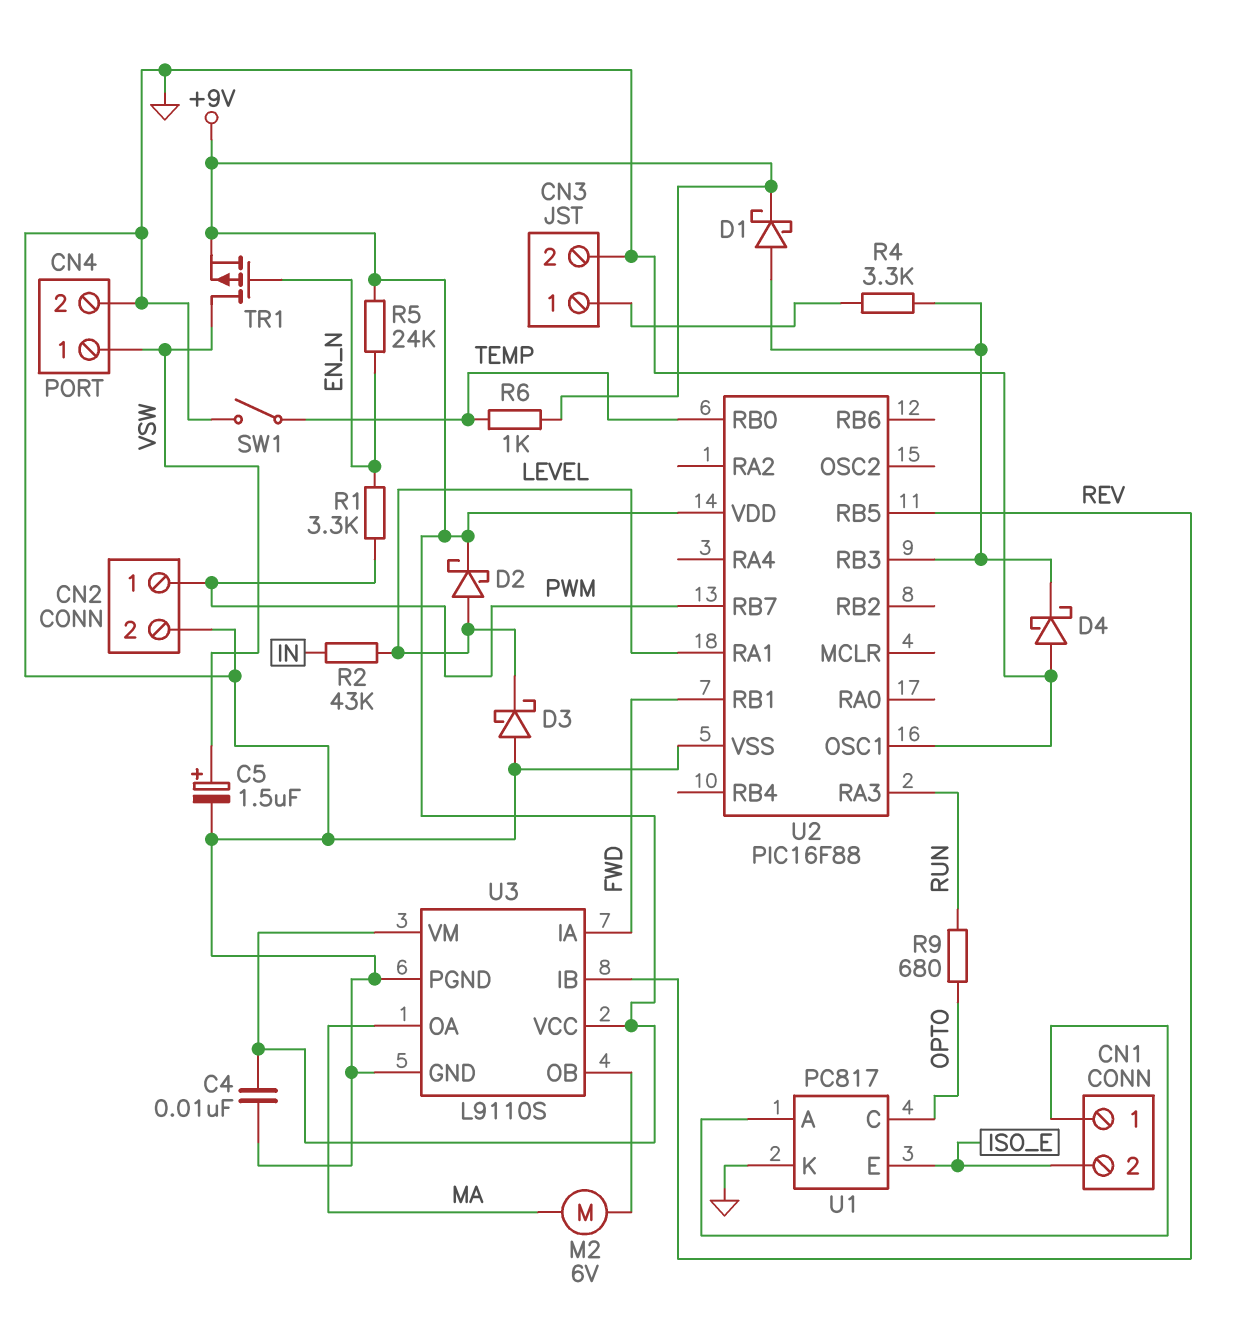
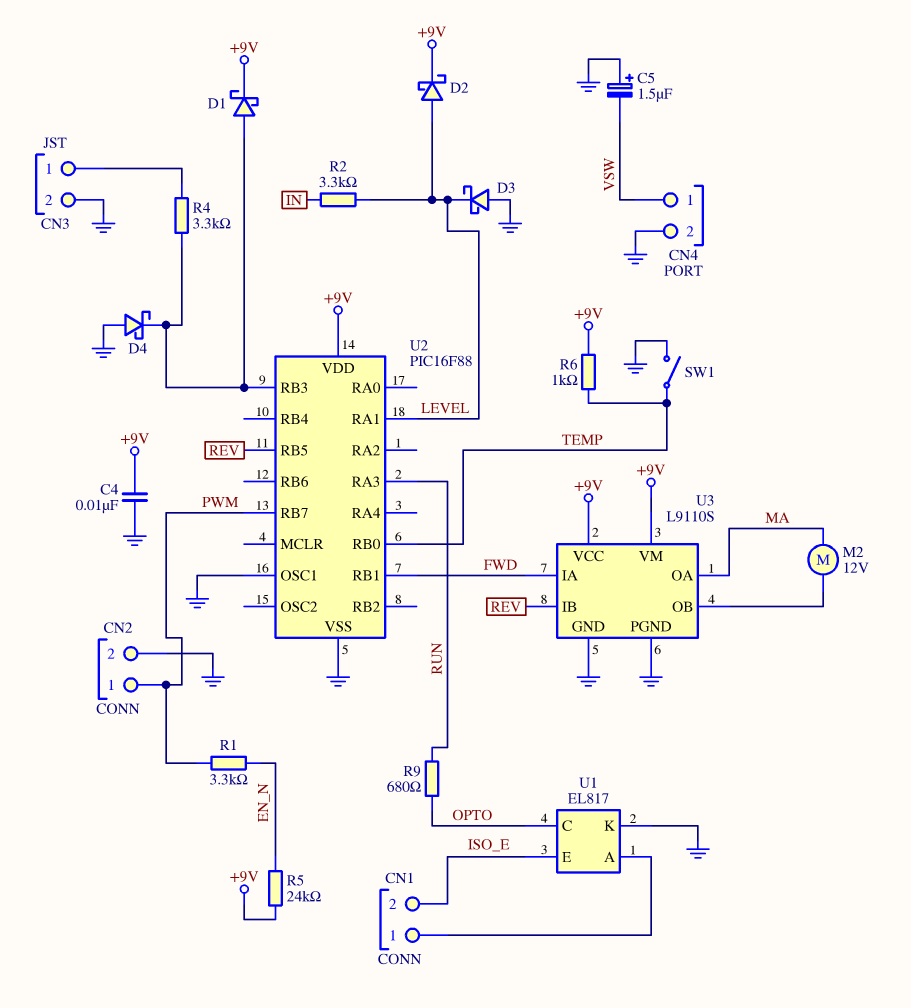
C5: 1.5uF (plus VSW, minus GND) -> 1.5uF (plus GND, minus VSW)
M2: motor 6V (MA, U3/OB) -> motor 12V (MA, U3/OB)
R2: 43k (IN, LEVEL) -> 3.3k (IN, LEVEL)
TR1: PMOS (G EN_N, D VSW, S +9V) -> none
U1: PC817 -> EL817

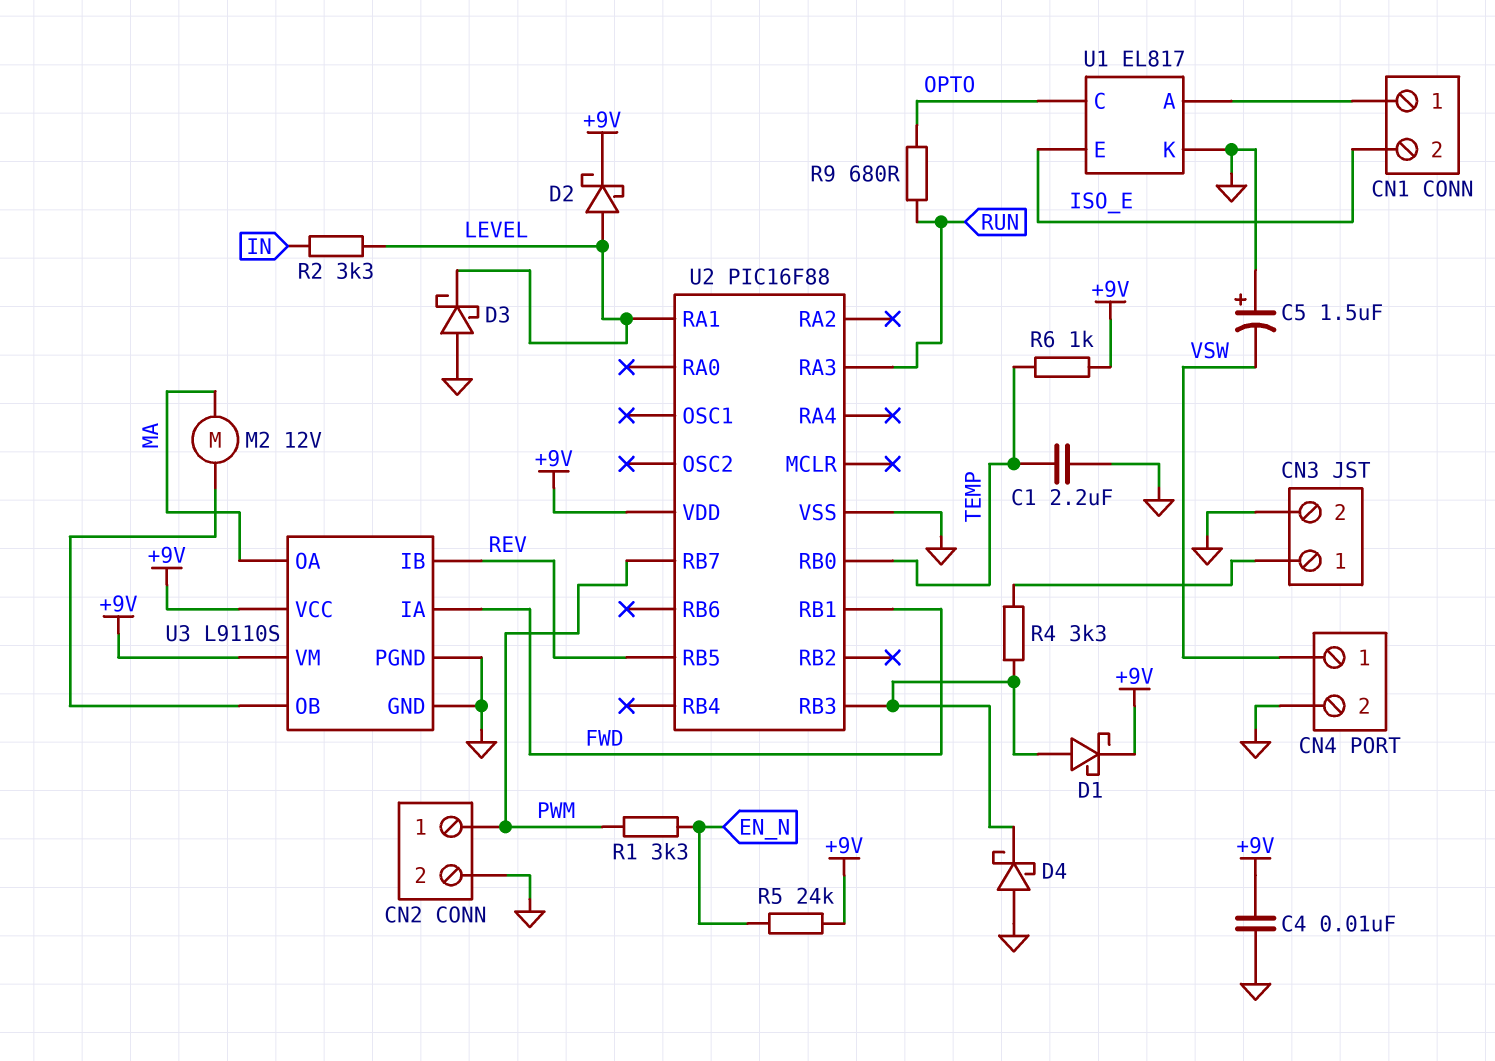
C1: none -> 2.2uF (GND, TEMP)
SW1: switch (GND, TEMP) -> none
U2 pin OSC1: GND -> none

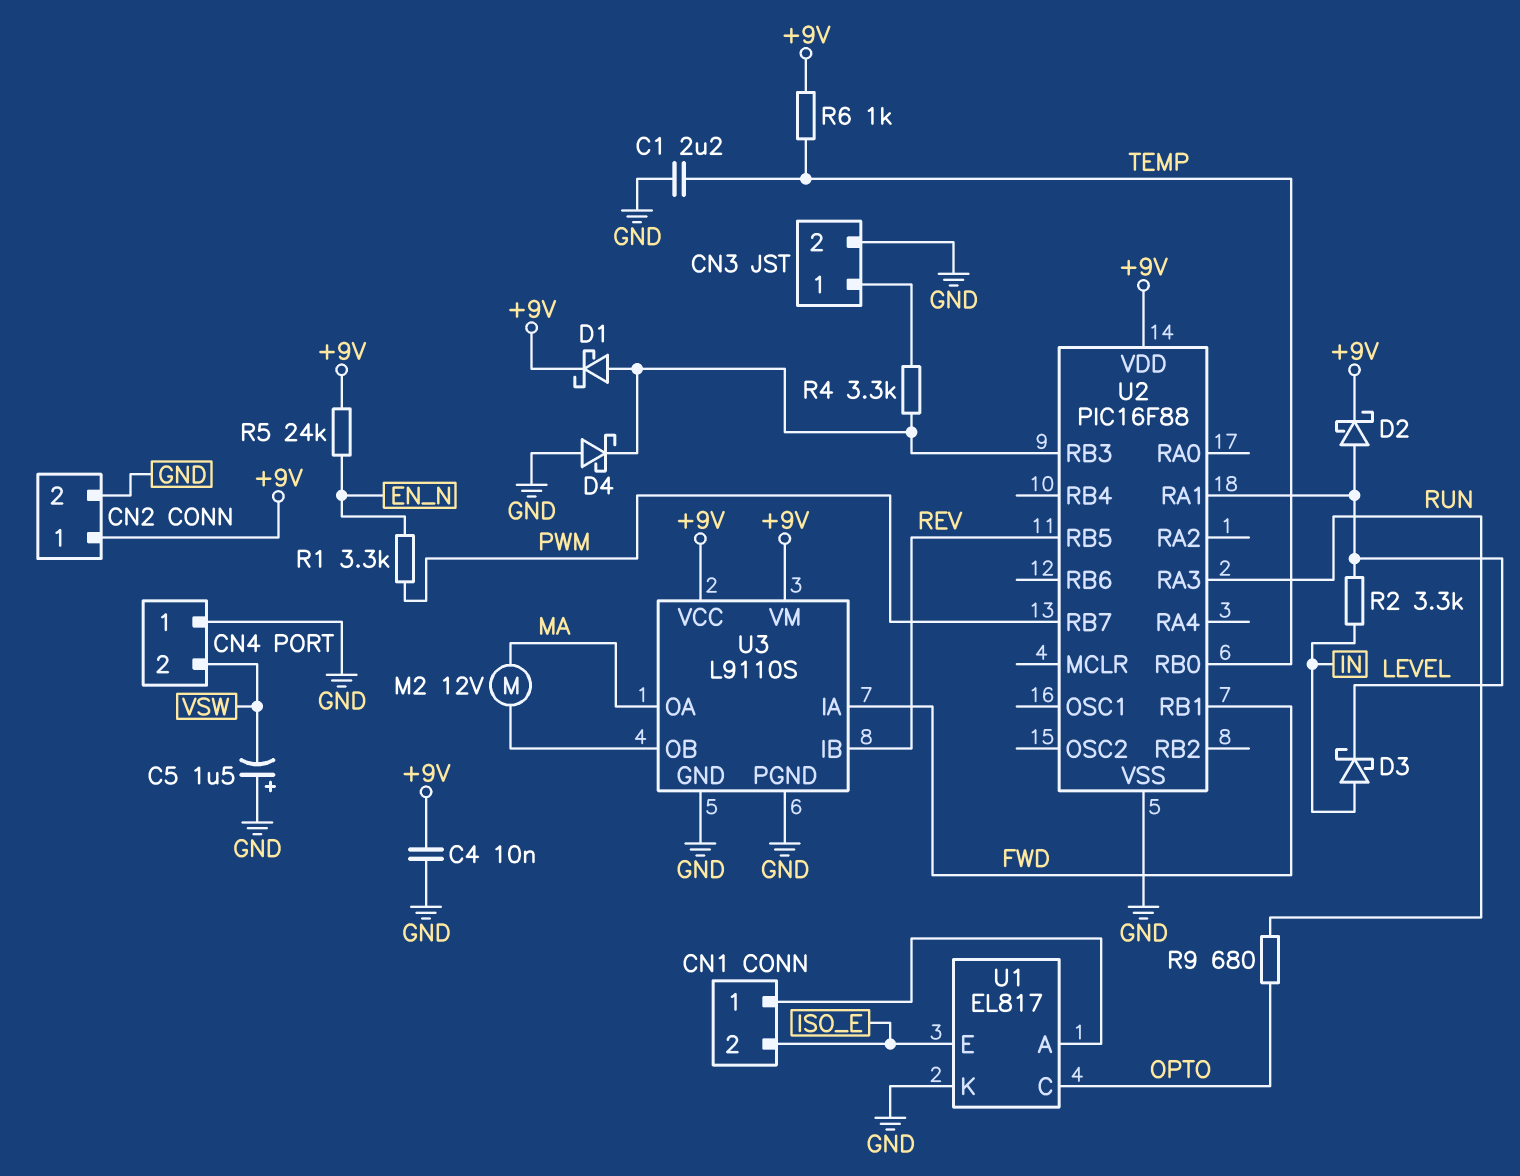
CN2 pin 1: PWM -> +9V
CN4 pin 1: VSW -> GND
CN4 pin 2: GND -> VSW
D3: schottky (A GND, K LEVEL) -> schottky (A IN, K LEVEL)

